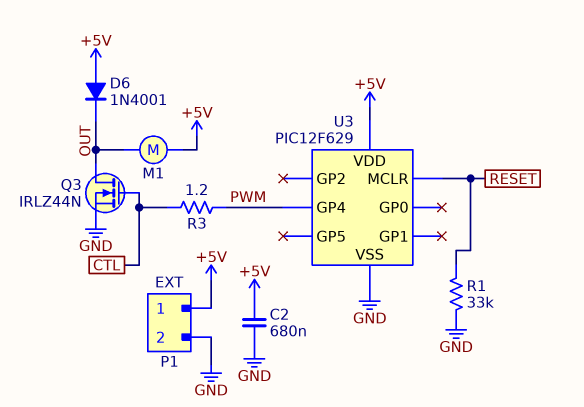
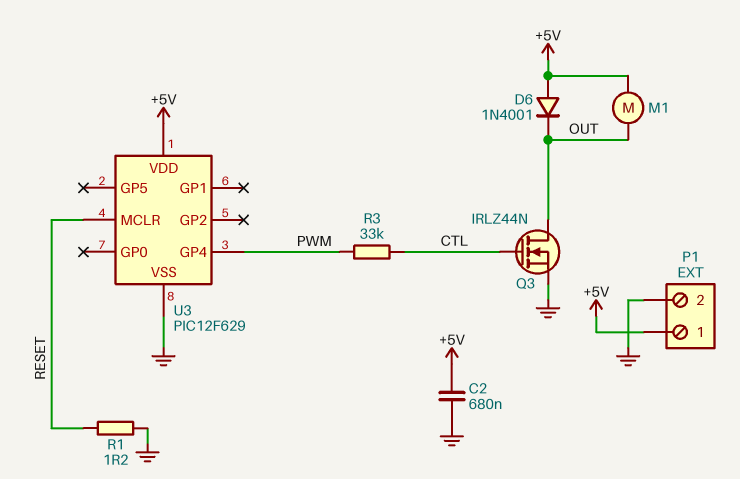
R1: 33k (GND, RESET) -> 1.2 (GND, RESET)
R3: 1.2 (CTL, PWM) -> 33k (CTL, PWM)

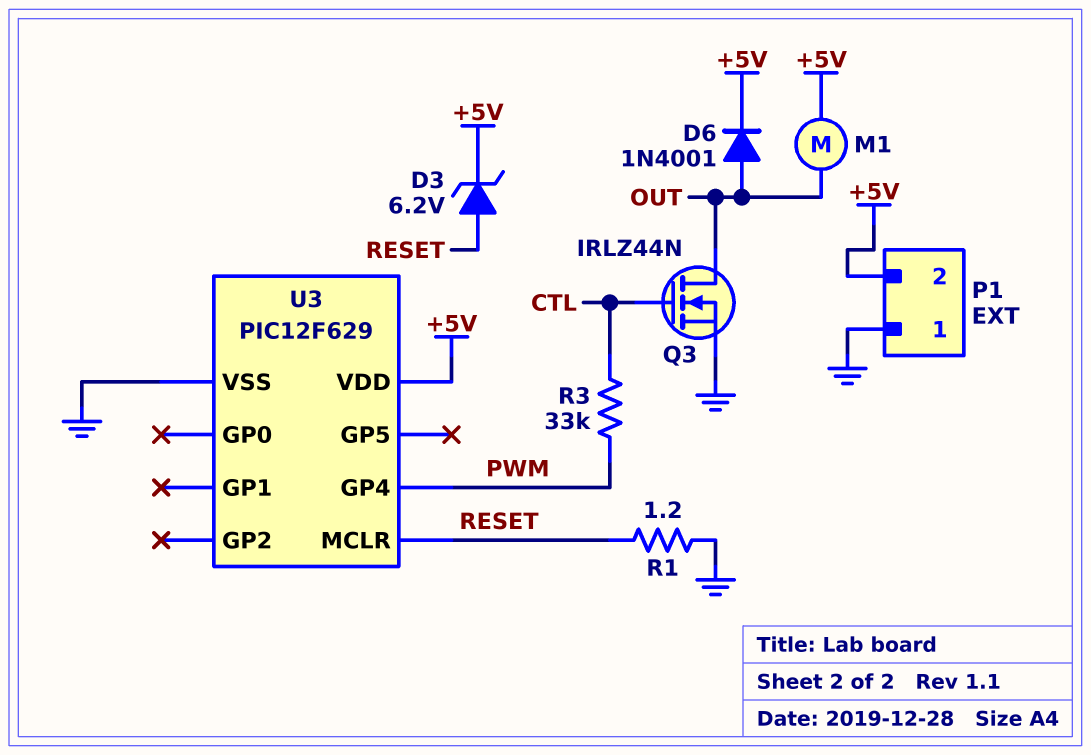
C2: 680nF (+5V, GND) -> none
D3: none -> zener 6.2V (A RESET, K +5V)
D6: diode 1N4001 (A +5V, K OUT) -> diode 1N4001 (A OUT, K +5V)
P1 pin 1: +5V -> GND
P1 pin 2: GND -> +5V

